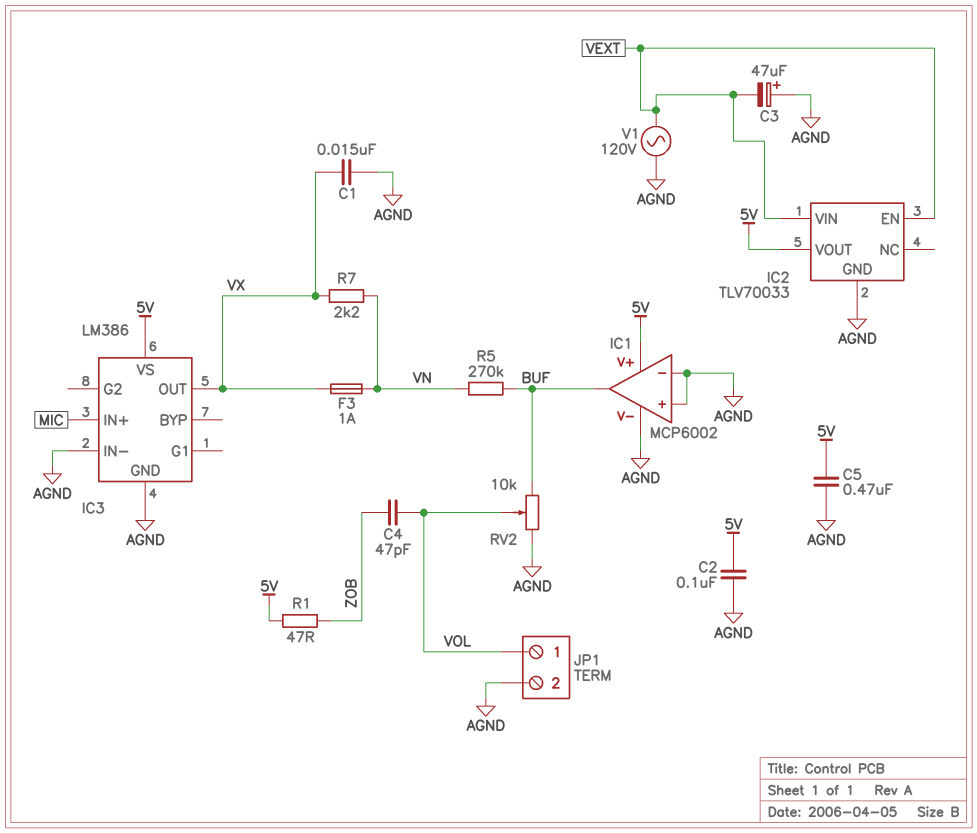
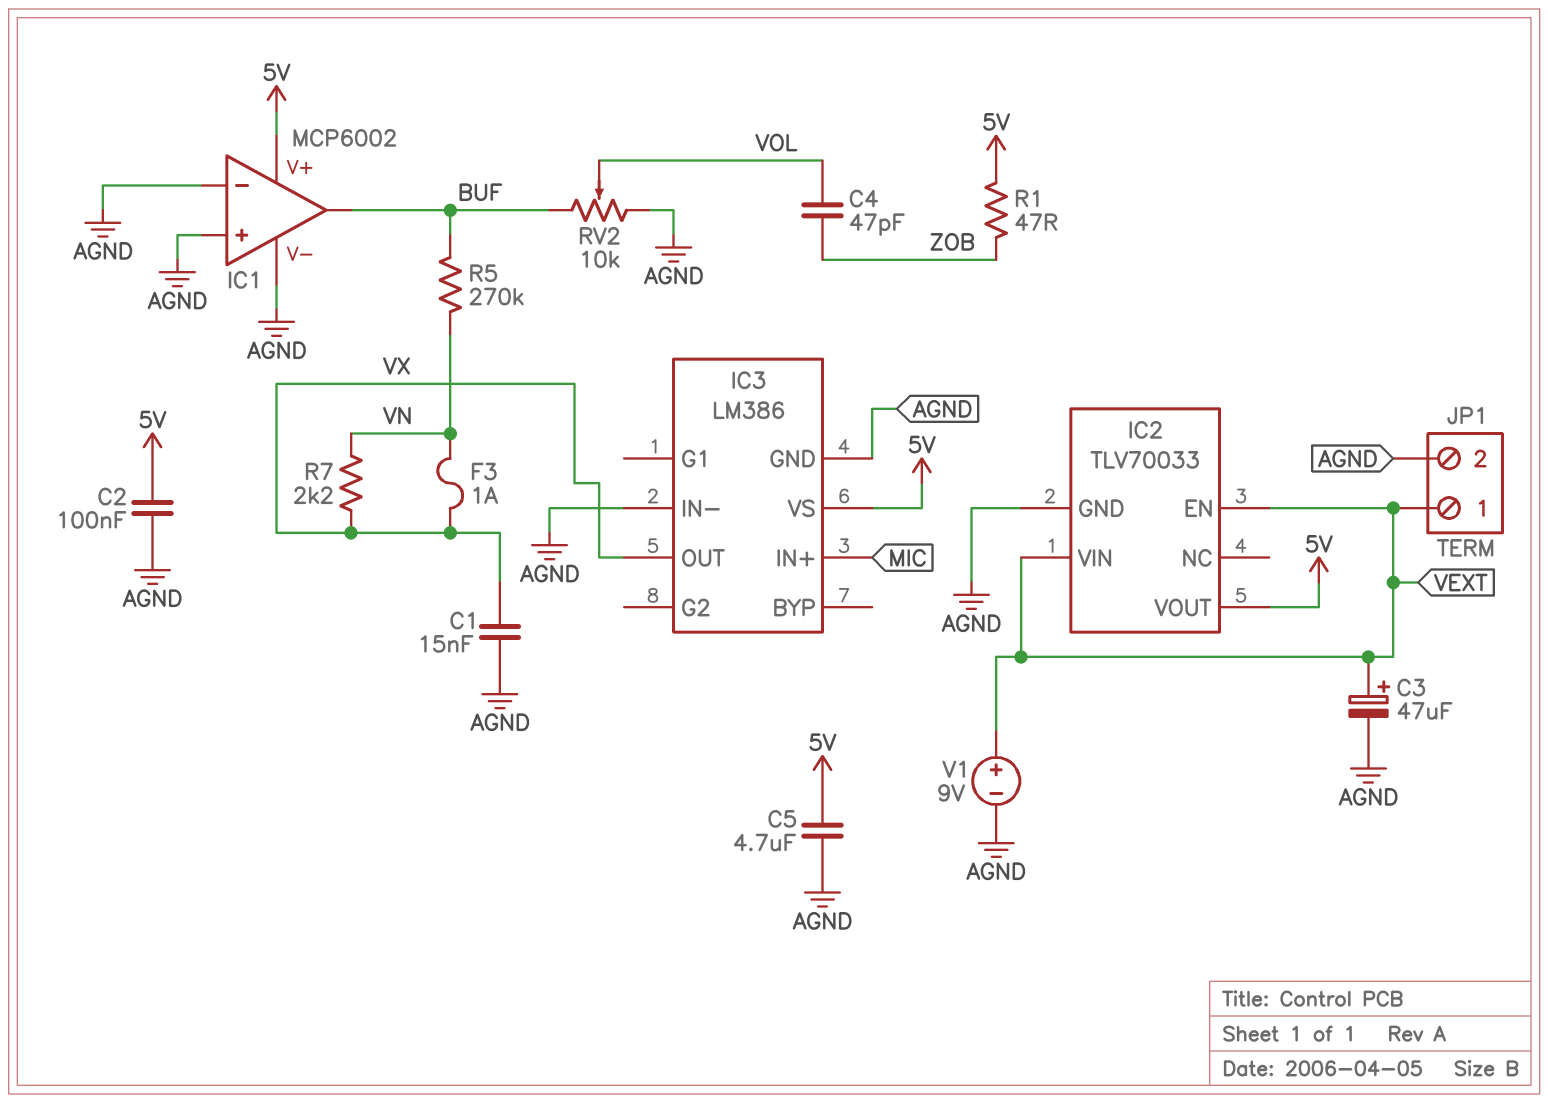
C3: 47uF (plus AGND, minus VEXT) -> 47uF (plus VEXT, minus AGND)
C5: 470nF (5V, AGND) -> 4.7uF (5V, AGND)
JP1 pin 1: VOL -> VEXT
V1: AC 120V (AGND, VEXT) -> 9V (plus VEXT, minus AGND)

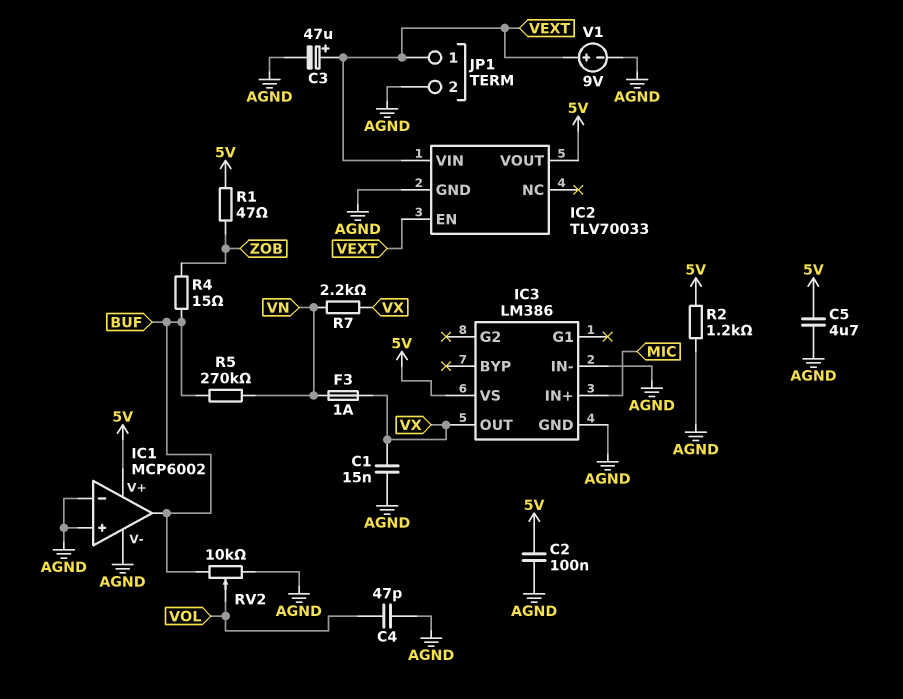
C4: 47pF (VOL, ZOB) -> 47pF (AGND, VOL)
R2: none -> 1.2k (5V, AGND)
R4: none -> 15 (BUF, ZOB)

